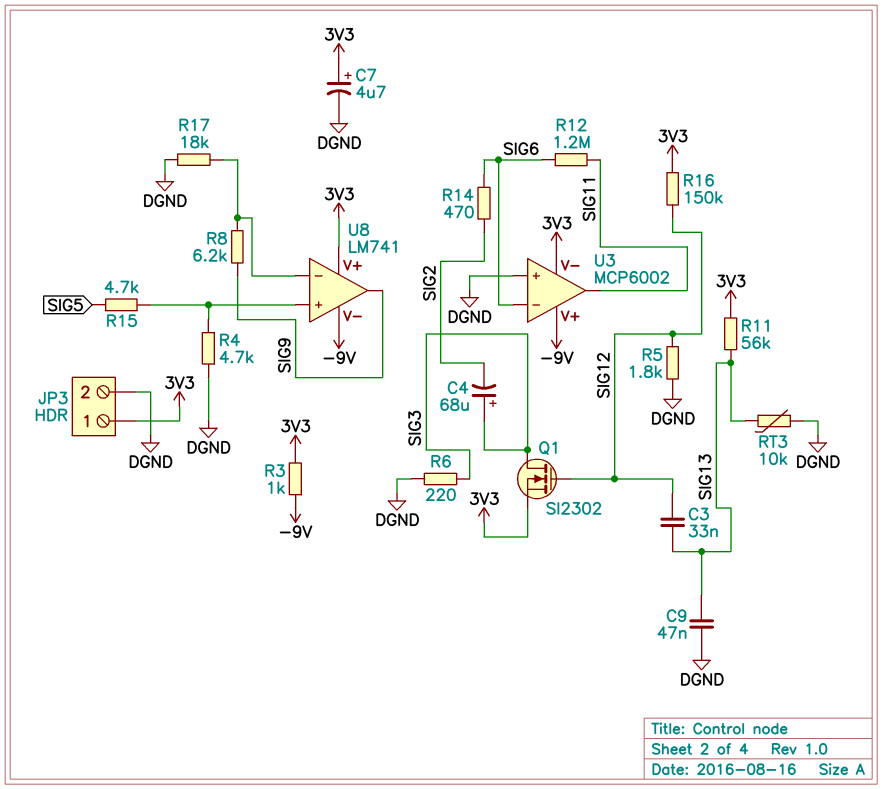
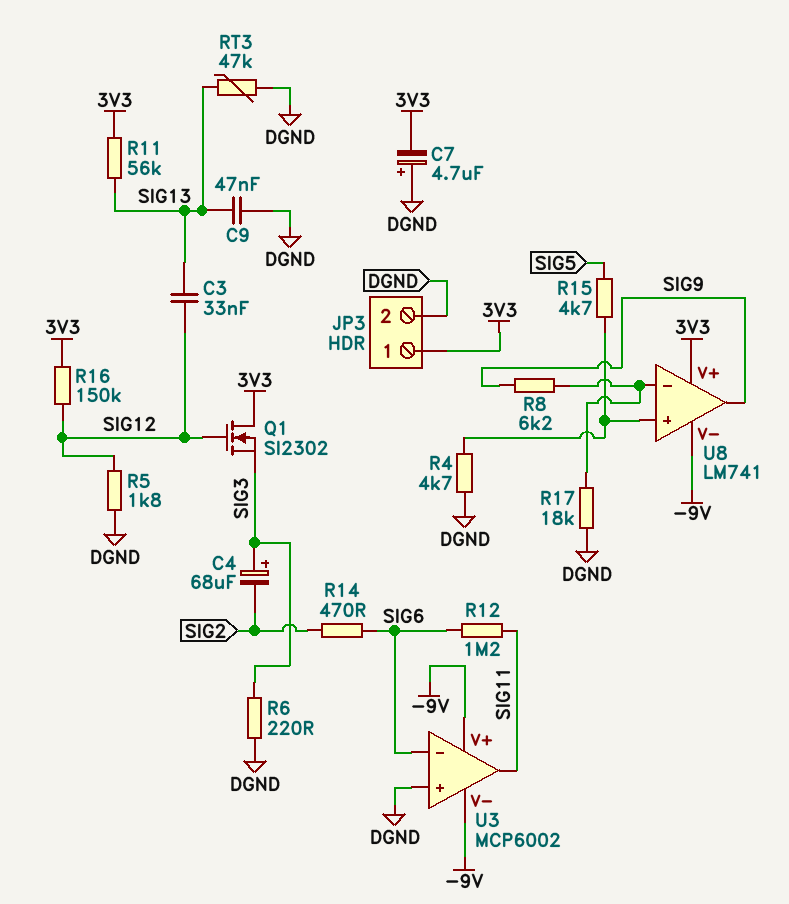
C7: 4.7uF (plus 3V3, minus DGND) -> 4.7uF (plus DGND, minus 3V3)
Q1: NMOS SI2302 (G SIG12, D SIG3, S 3V3) -> NMOS SI2302 (G SIG12, D 3V3, S SIG3)
R3: 1k (-9V, 3V3) -> none
RT3: 10k (DGND, SIG13) -> 47k (DGND, SIG13)
U3 pin V-: 3V3 -> -9V

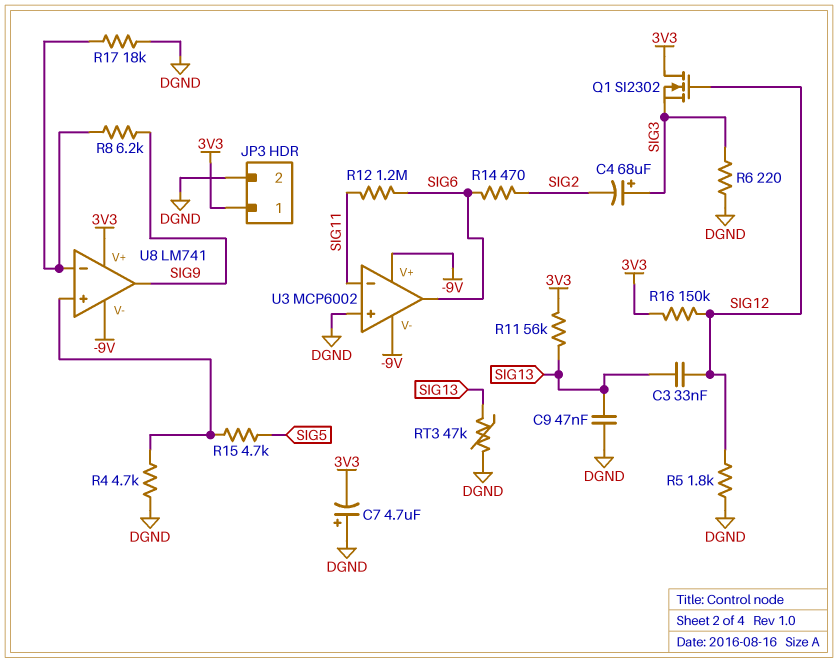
U3 pin in-: SIG6 -> SIG11
U3 pin out: SIG11 -> SIG6

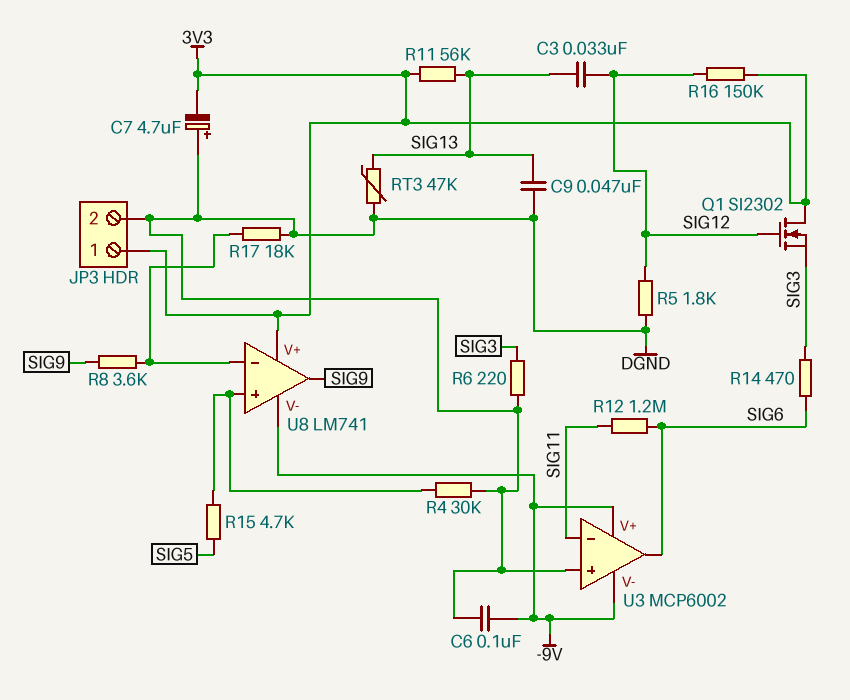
C4: 68uF (plus SIG3, minus SIG2) -> none
C6: none -> 100nF (-9V, DGND)
R4: 4.7k (DGND, U8/in+) -> 30k (DGND, U8/in+)
R8: 6.2k (SIG9, U8/in-) -> 3.6k (SIG9, U8/in-)
R14: 470 (SIG2, SIG6) -> 470 (SIG3, SIG6)

